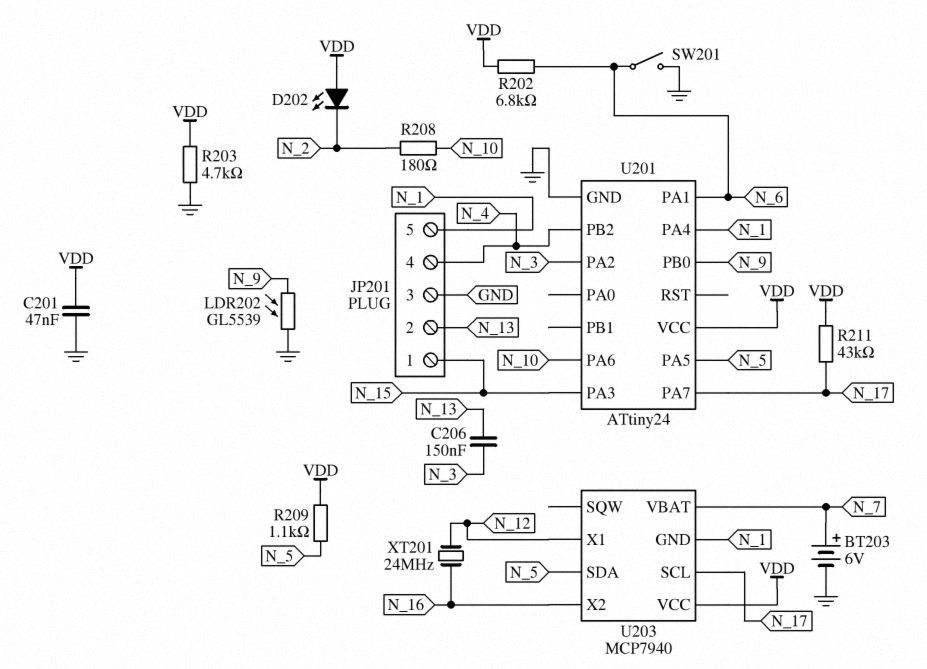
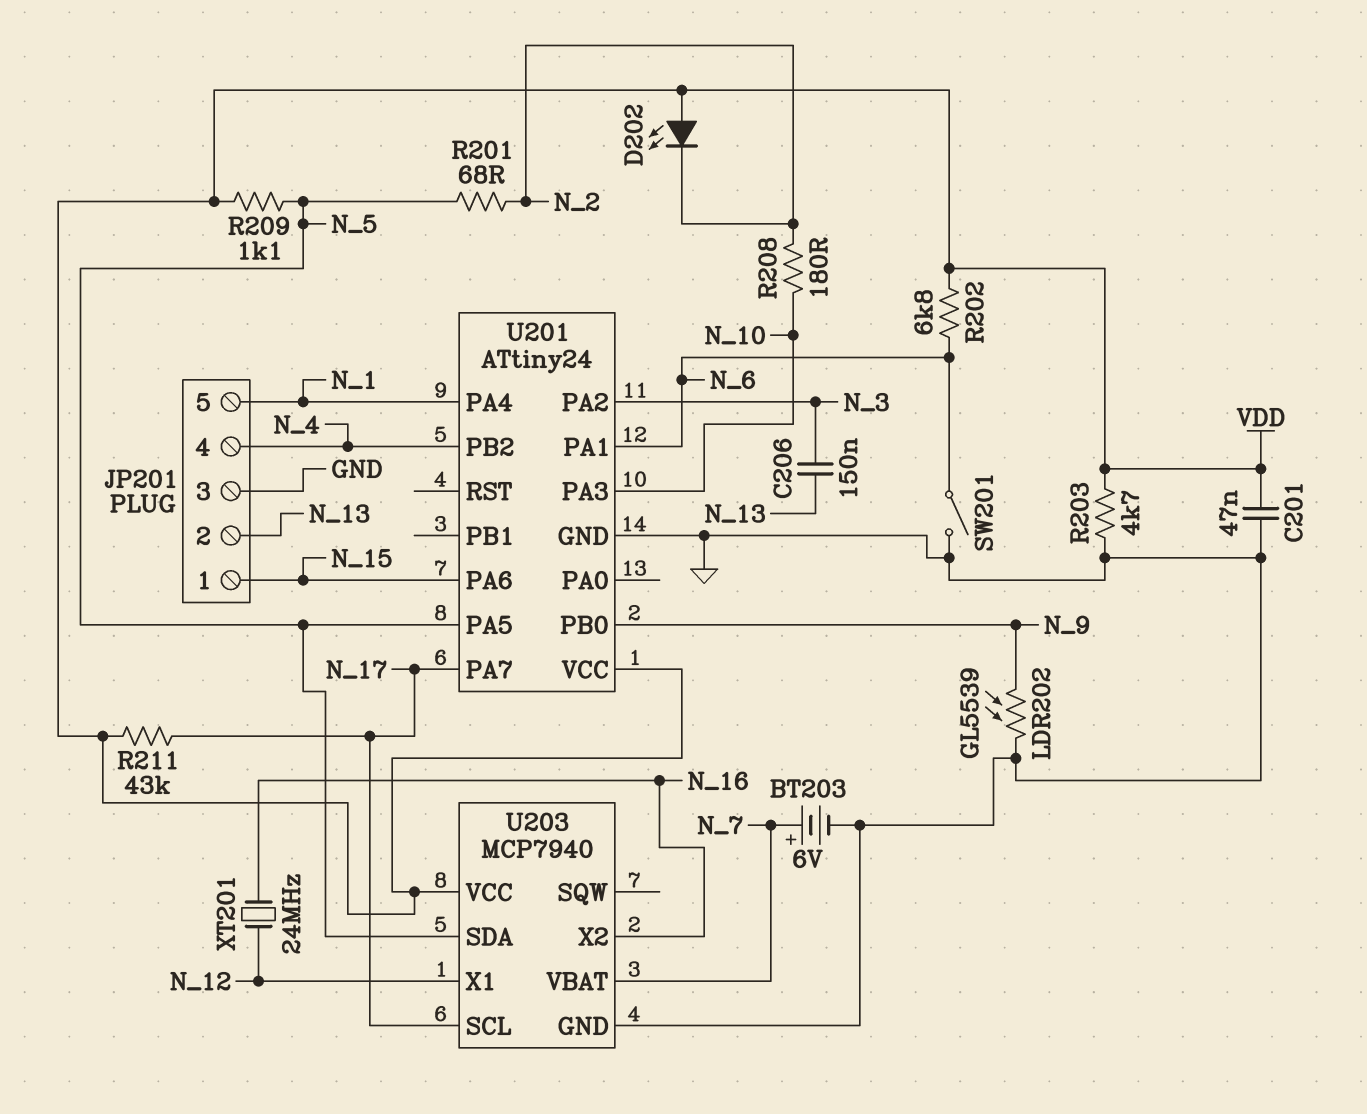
R201: none -> 68 (N_2, N_5)
U201 pin PA3: N_15 -> N_10
U201 pin PA6: N_10 -> N_15
U203 pin GND: N_1 -> GND

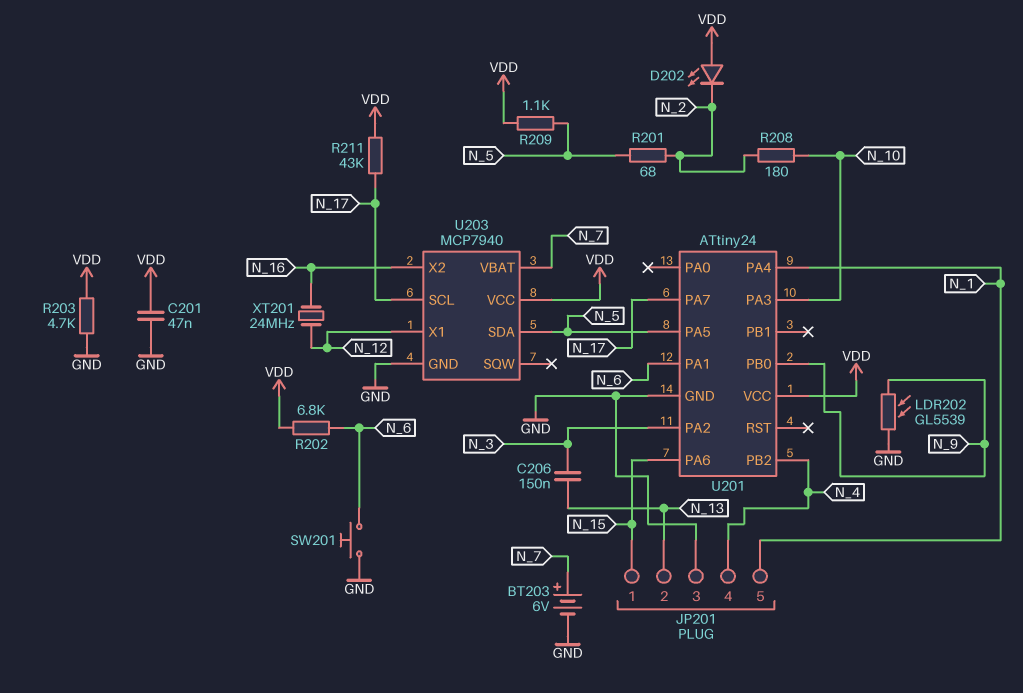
SW201: switch (GND, N_6) -> button (GND, N_6)

